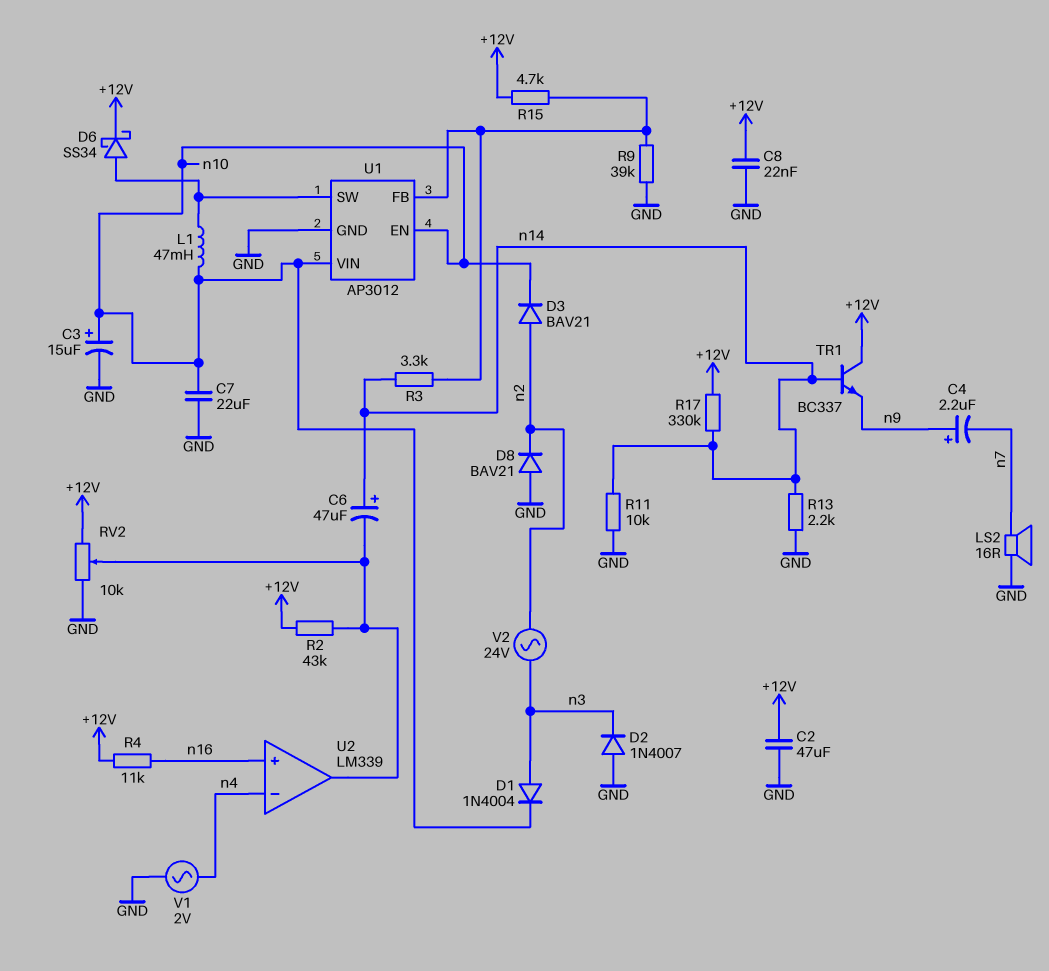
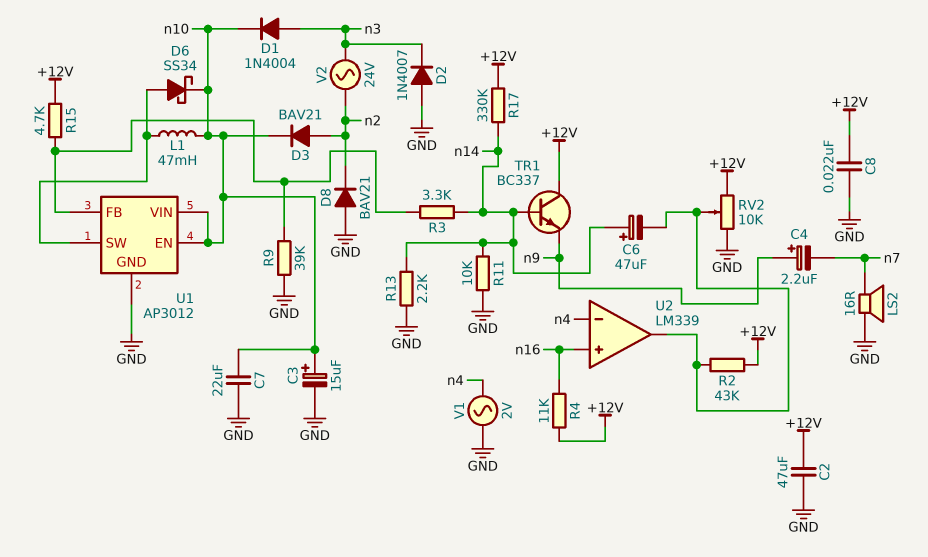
D6: schottky SS34 (A U1/SW, K +12V) -> schottky SS34 (A U1/SW, K n10)

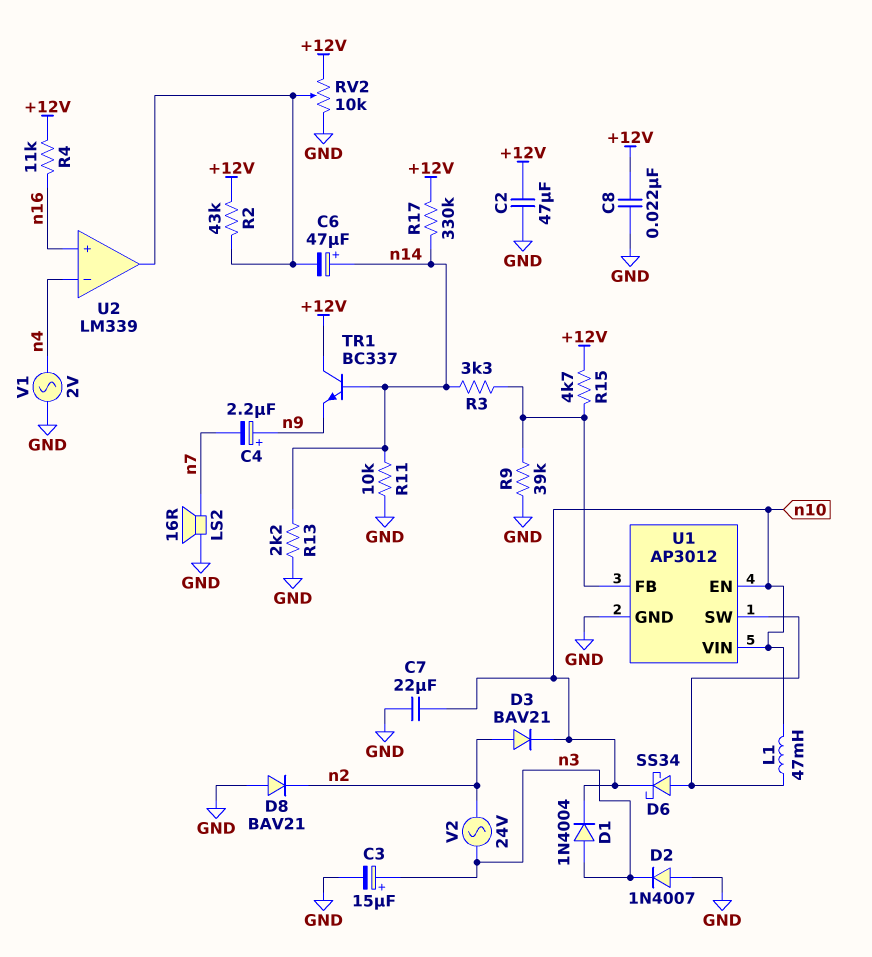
C3: 15uF (plus n10, minus GND) -> 15uF (plus n3, minus GND)

